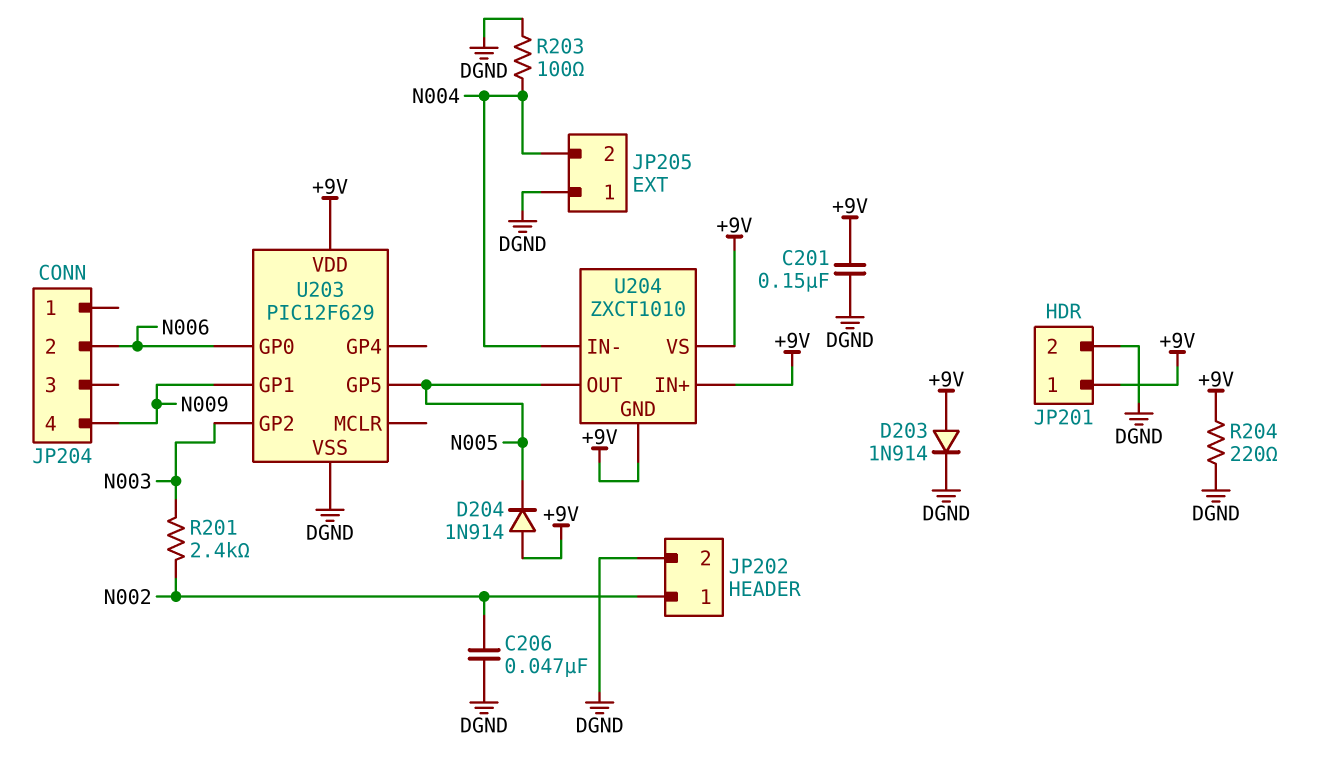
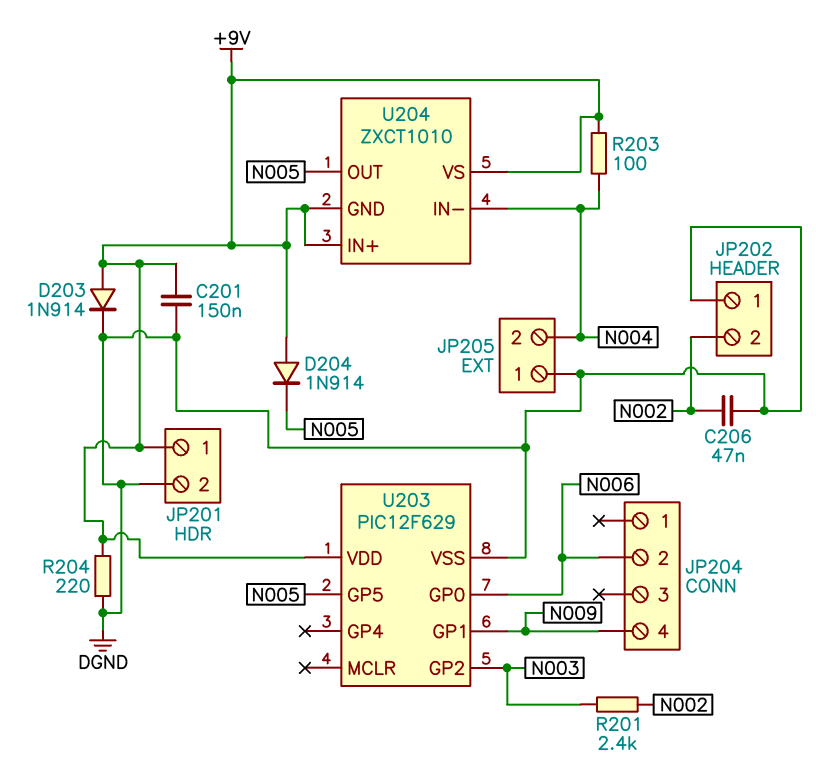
JP202 pin 1: N002 -> DGND
JP202 pin 2: DGND -> N002
R203: 100 (DGND, N004) -> 100 (+9V, N004)

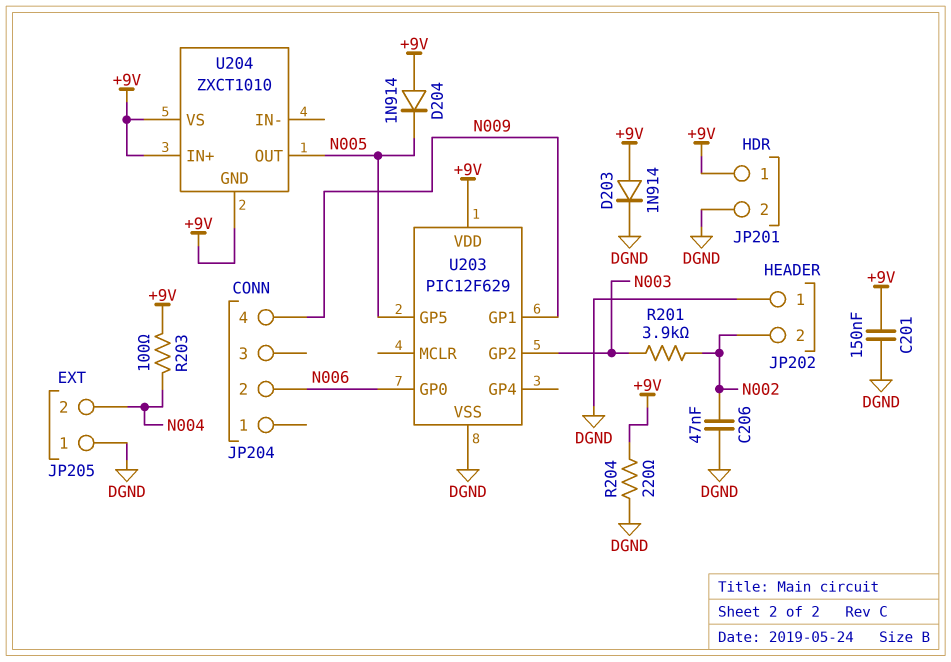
R201: 2.4k (N002, N003) -> 3.9k (N002, N003)
U204 pin IN-: N004 -> none

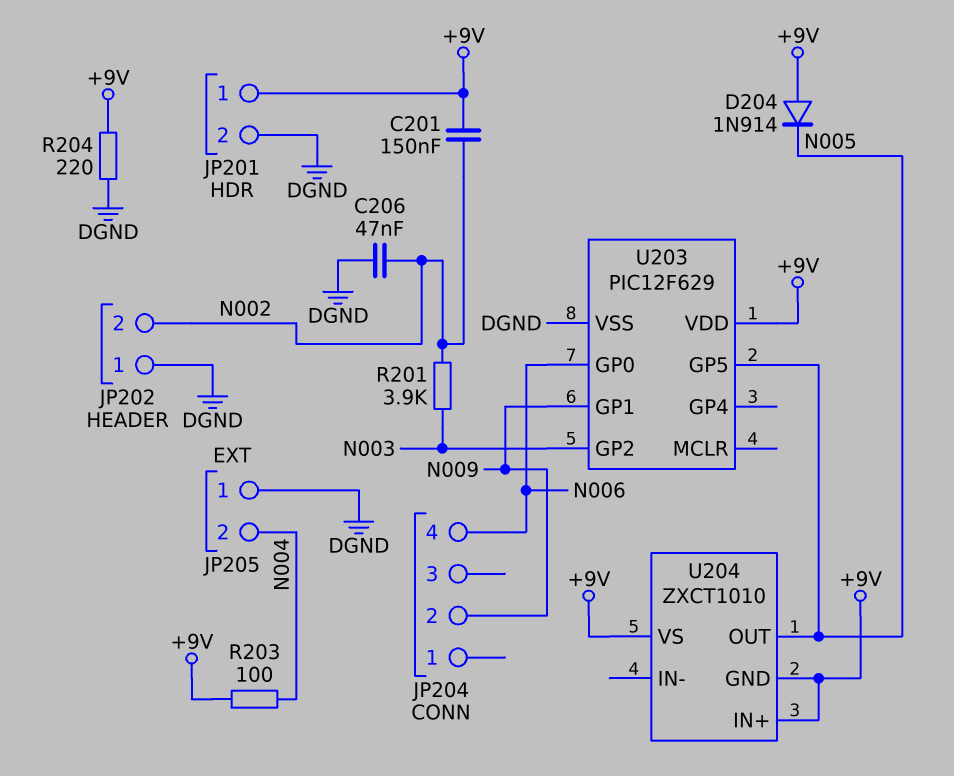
C201: 150nF (+9V, DGND) -> 150nF (+9V, N002)
D203: diode 1N914 (A +9V, K DGND) -> none
JP204 pin 2: N006 -> N009
JP204 pin 4: N009 -> N006

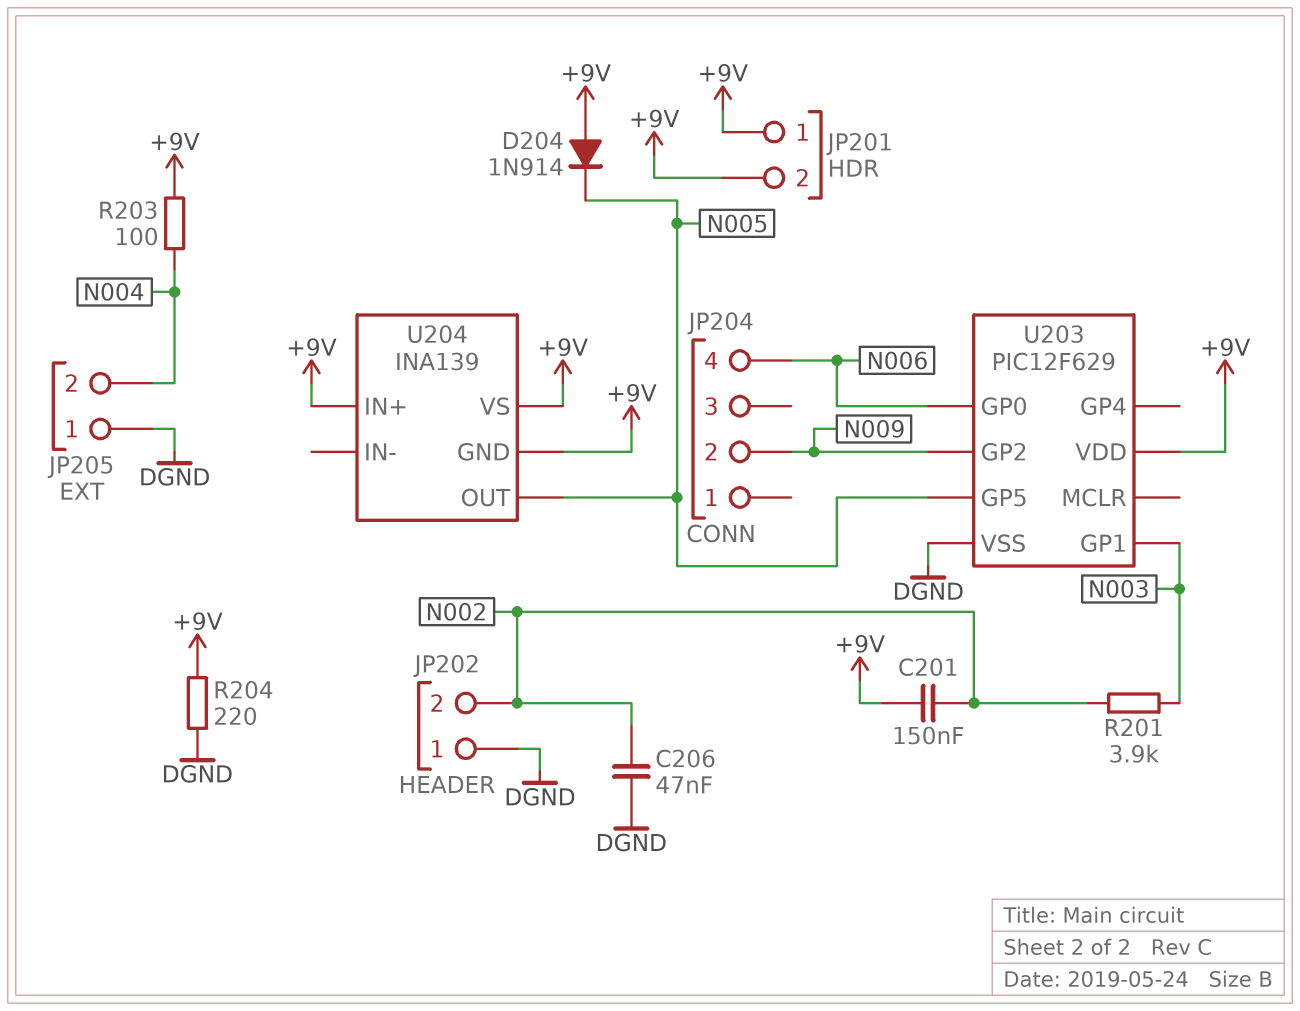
JP201 pin 2: DGND -> +9V
U203 pin GP1: N009 -> N003
U203 pin GP2: N003 -> N009
U204: ZXCT1010 -> INA139

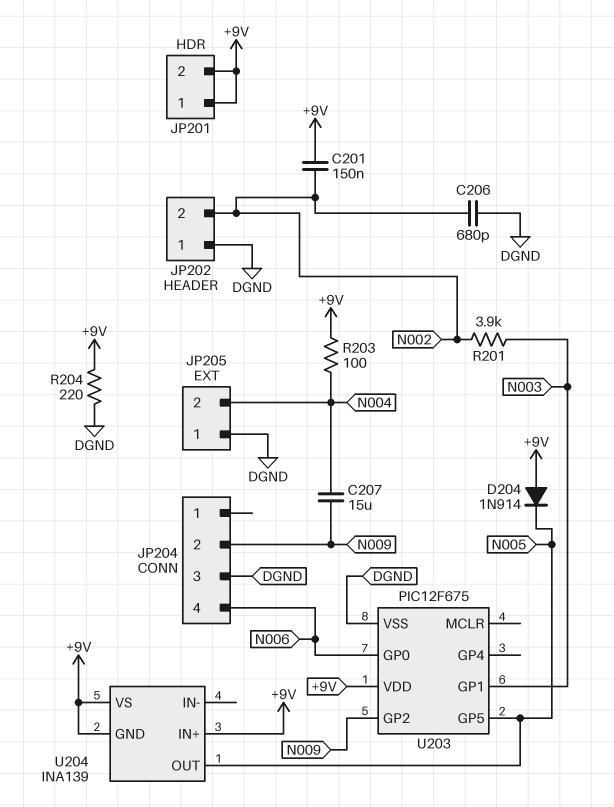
C206: 47nF (DGND, N002) -> 680pF (DGND, N002)
C207: none -> 15uF (N004, N009)
JP204 pin 3: none -> DGND
U203: PIC12F629 -> PIC12F675

